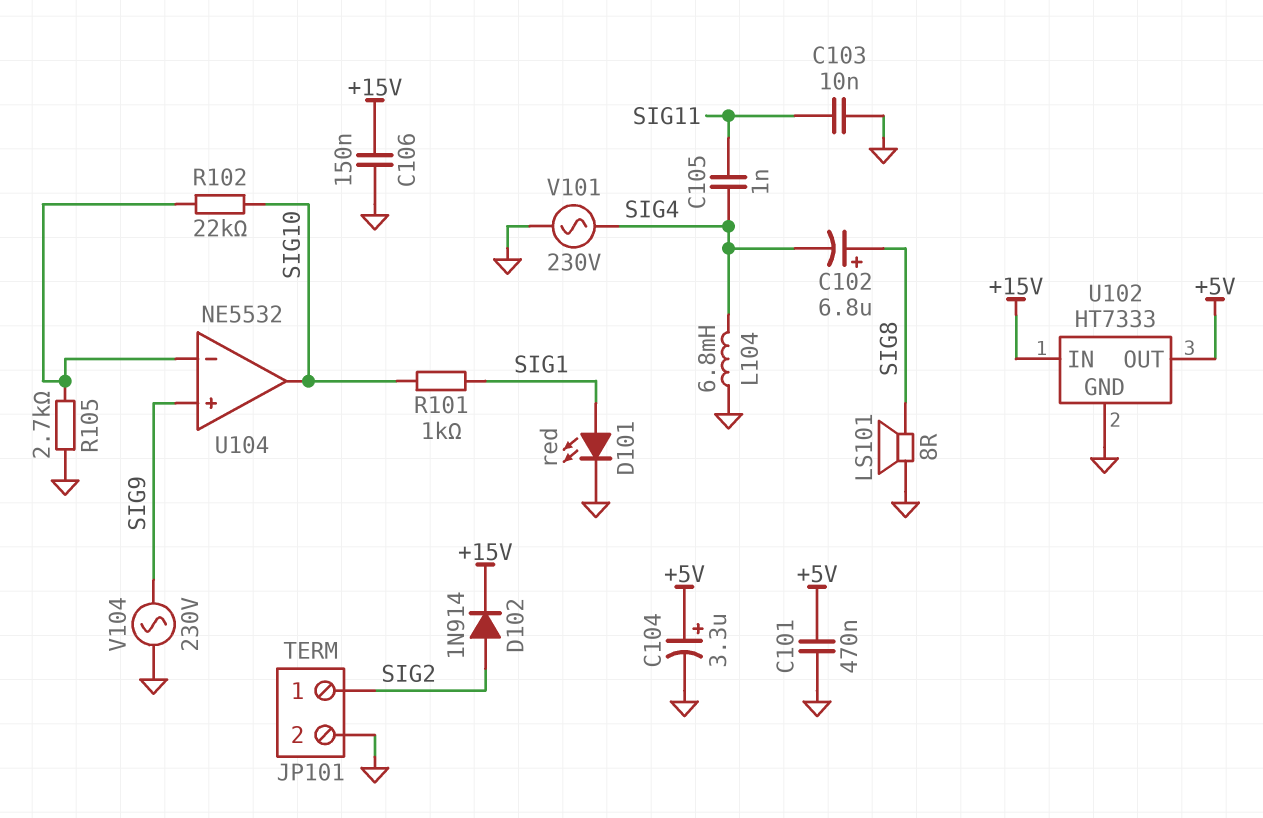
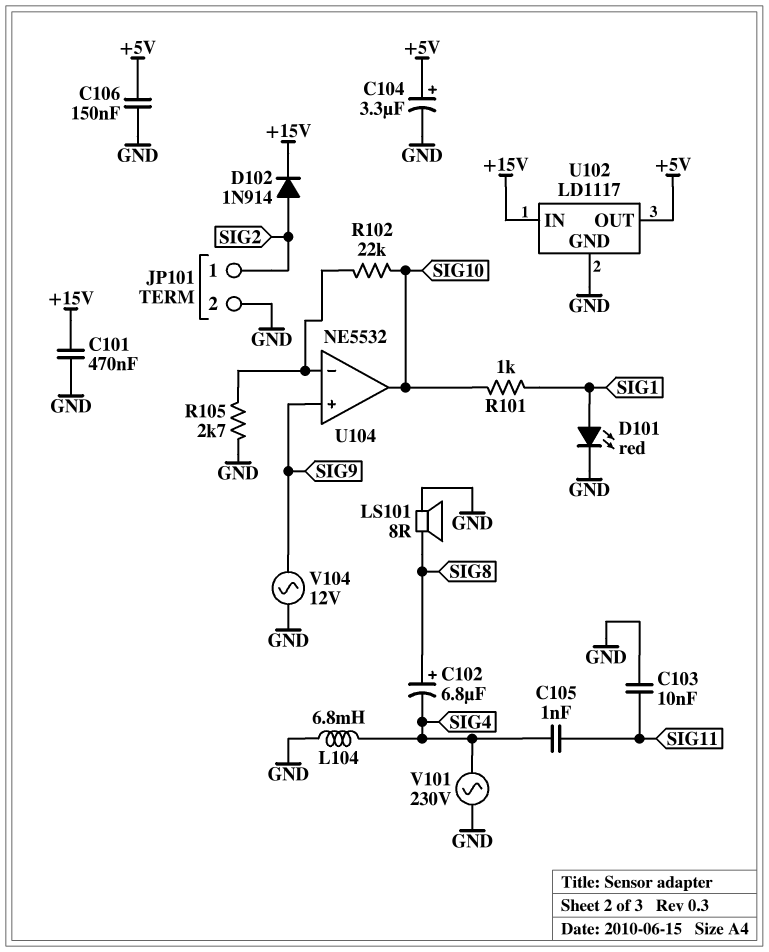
C101: 470nF (+5V, GND) -> 470nF (+15V, GND)
C106: 150nF (+15V, GND) -> 150nF (+5V, GND)
U102: HT7333 -> LD1117
V104: AC 230V (GND, SIG9) -> AC 12V (GND, SIG9)

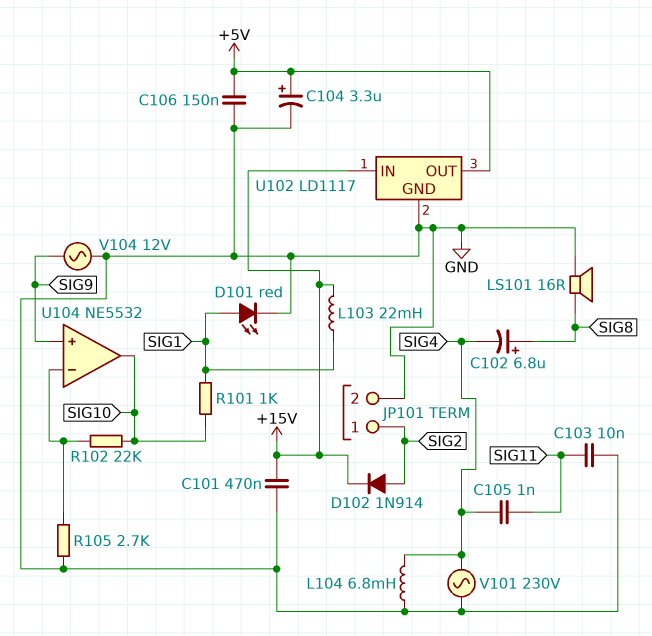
L103: none -> 22mH (+15V, SIG1)
LS101: speaker 8R (GND, SIG8) -> speaker 16R (GND, SIG8)

